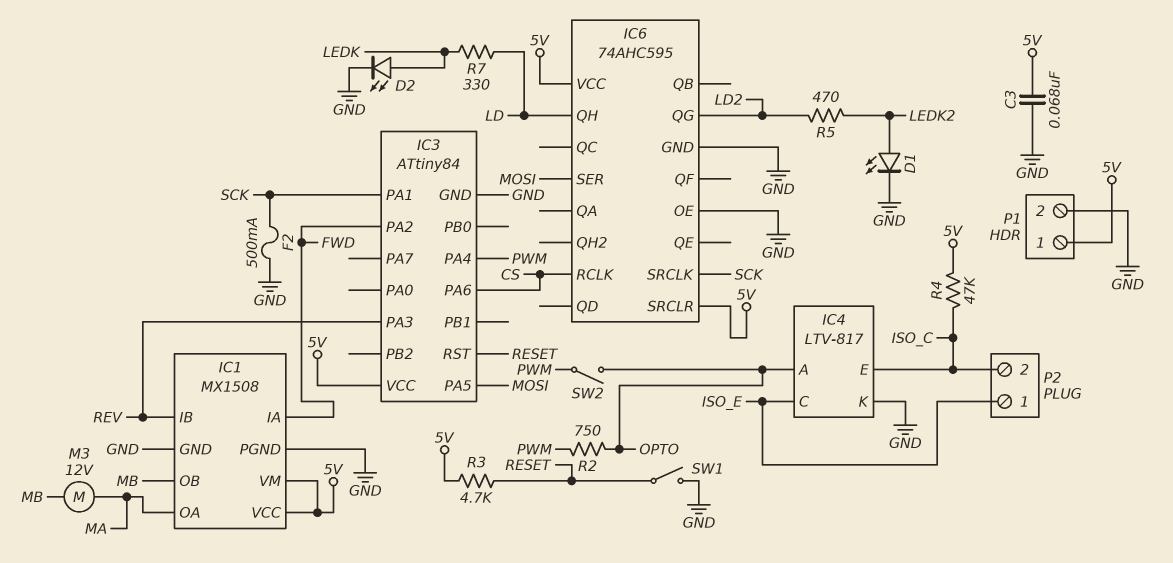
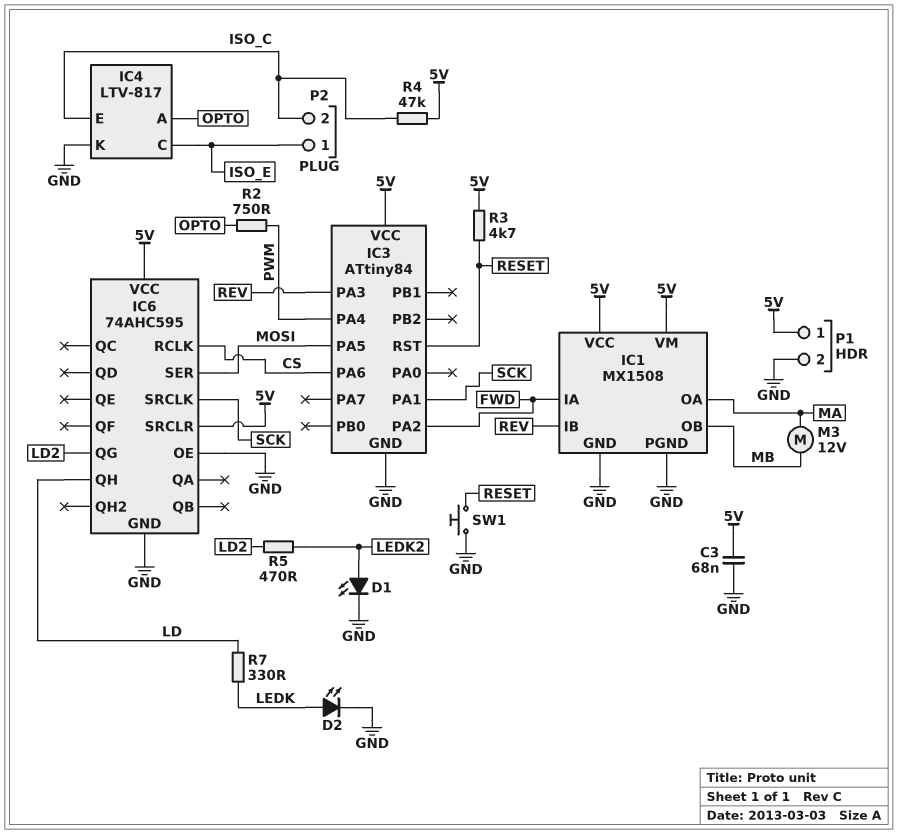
F2: 500mA (GND, SCK) -> none
SW1: switch (GND, RESET) -> button (GND, RESET)
SW2: switch (OPTO, PWM) -> none

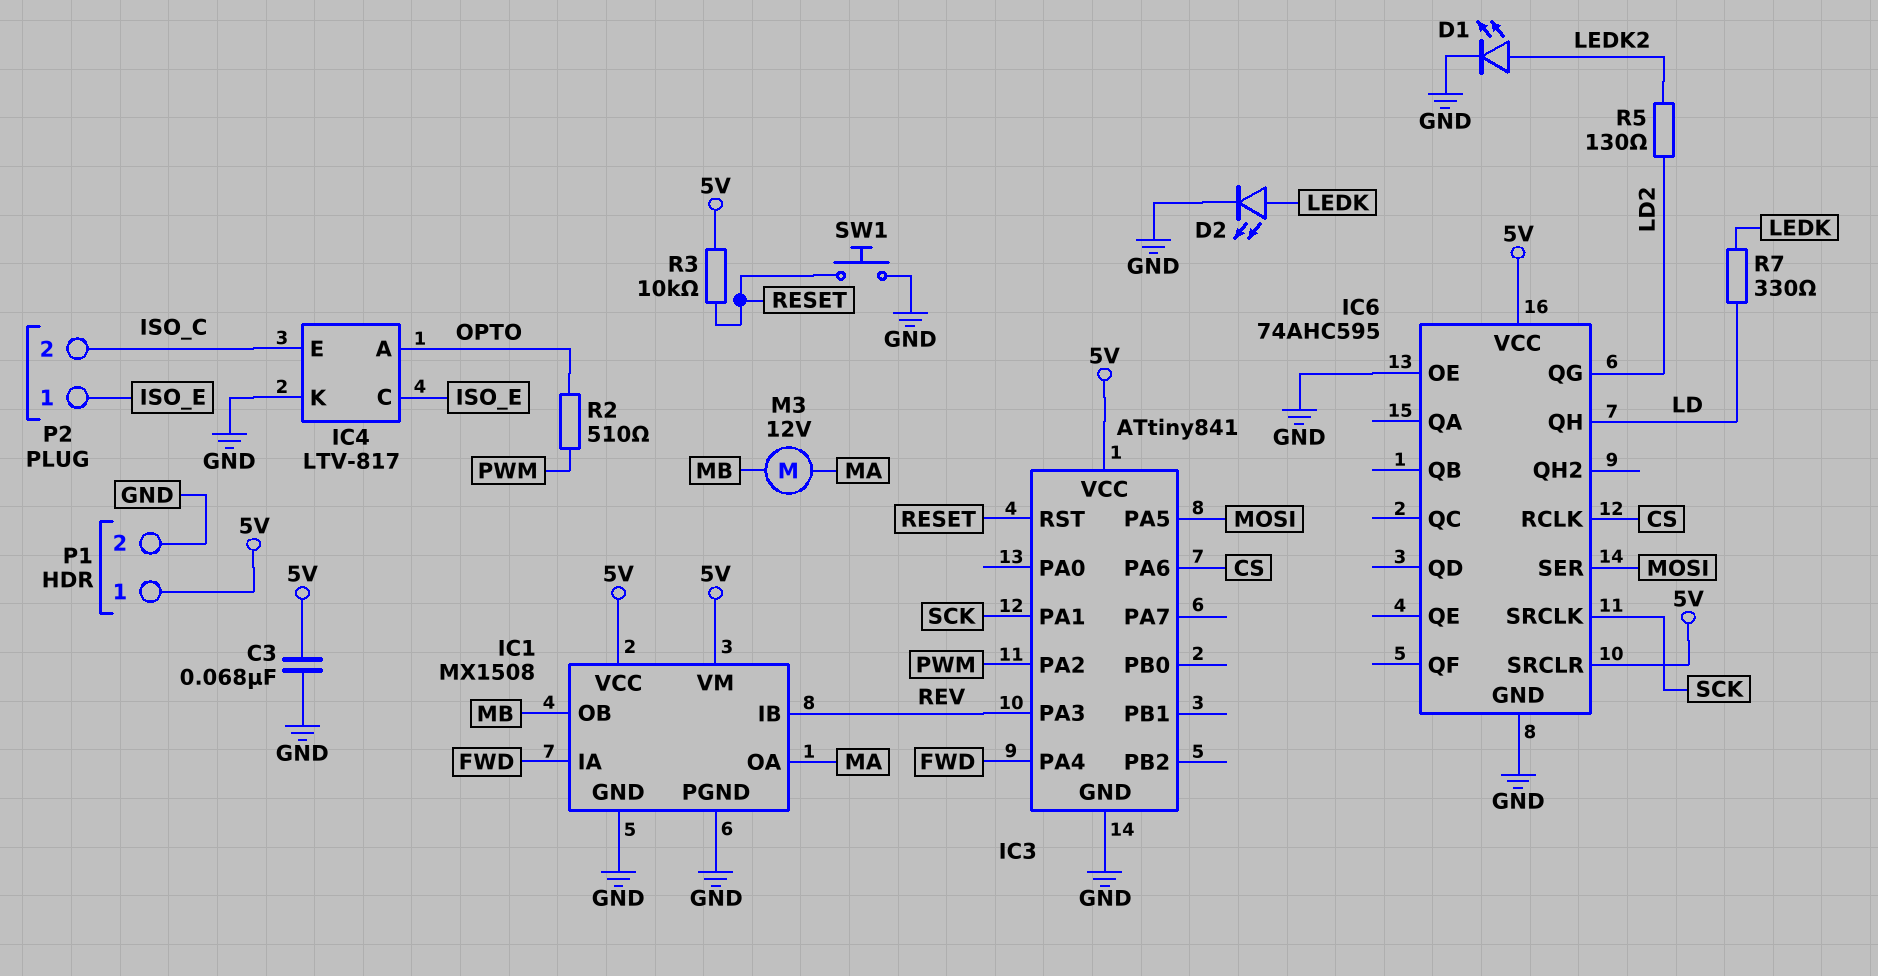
IC3: ATtiny84 -> ATtiny841
IC3 pin PA2: FWD -> PWM
IC3 pin PA4: PWM -> FWD
R2: 750 (OPTO, PWM) -> 510 (OPTO, PWM)
R3: 4.7k (5V, RESET) -> 10k (5V, RESET)
R4: 47k (5V, ISO_C) -> none
R5: 470 (LD2, LEDK2) -> 130 (LD2, LEDK2)

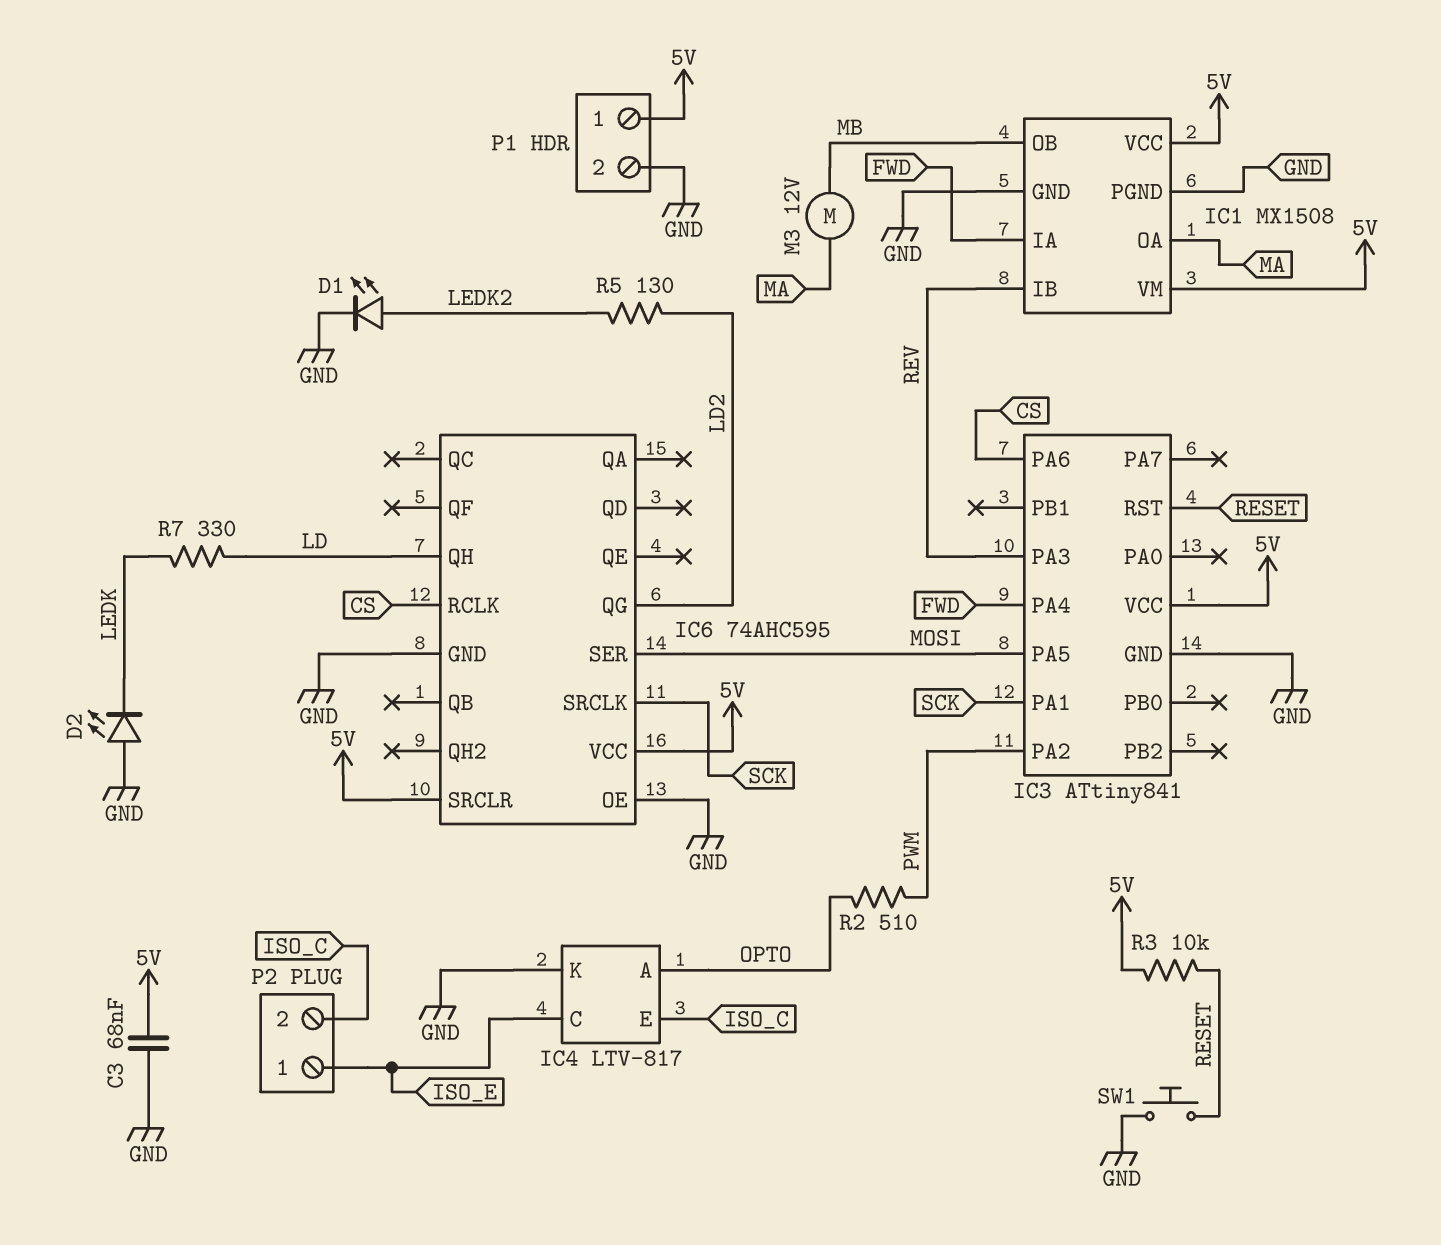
D2: LED (A LEDK, K GND) -> LED (A GND, K LEDK)

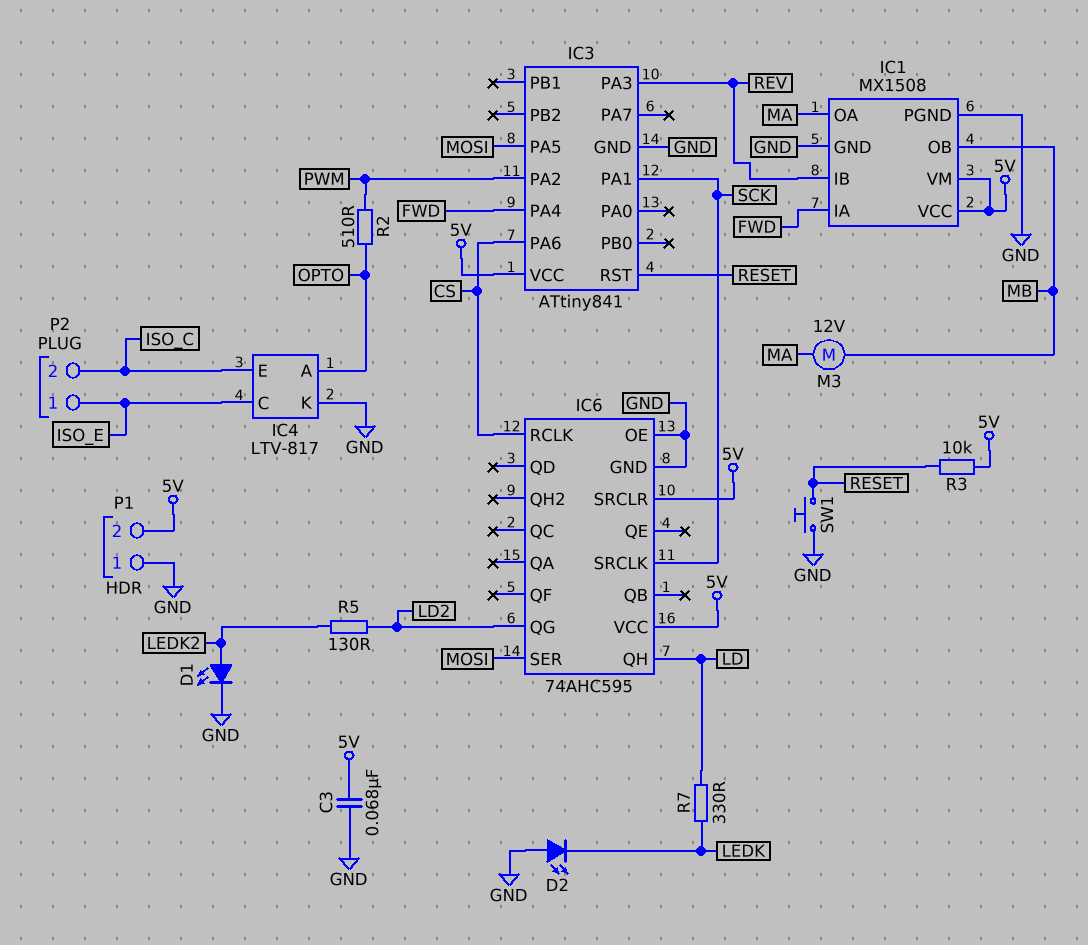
P1 pin 1: 5V -> GND
P1 pin 2: GND -> 5V

